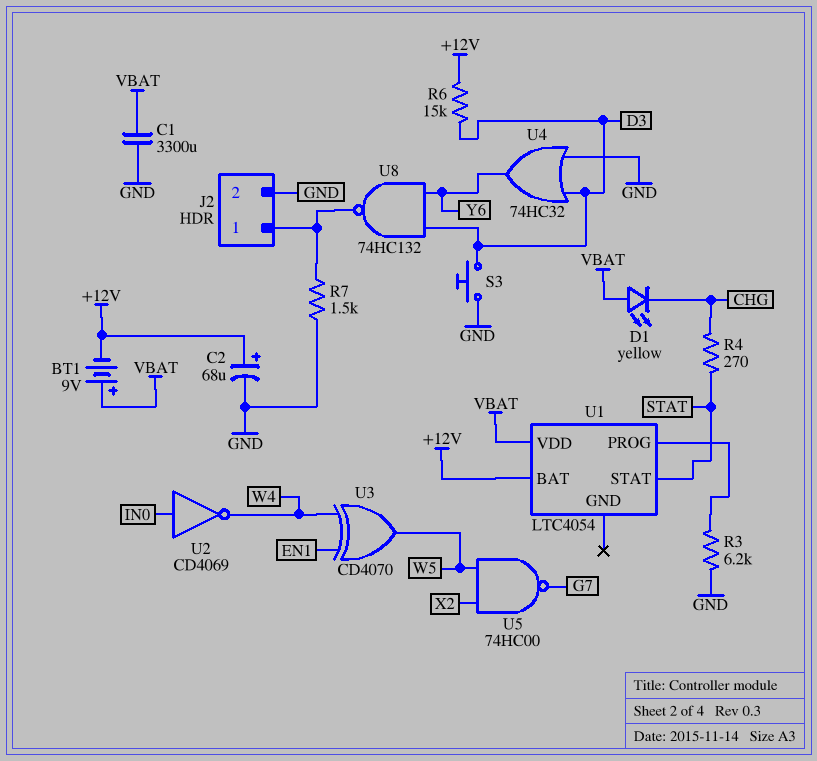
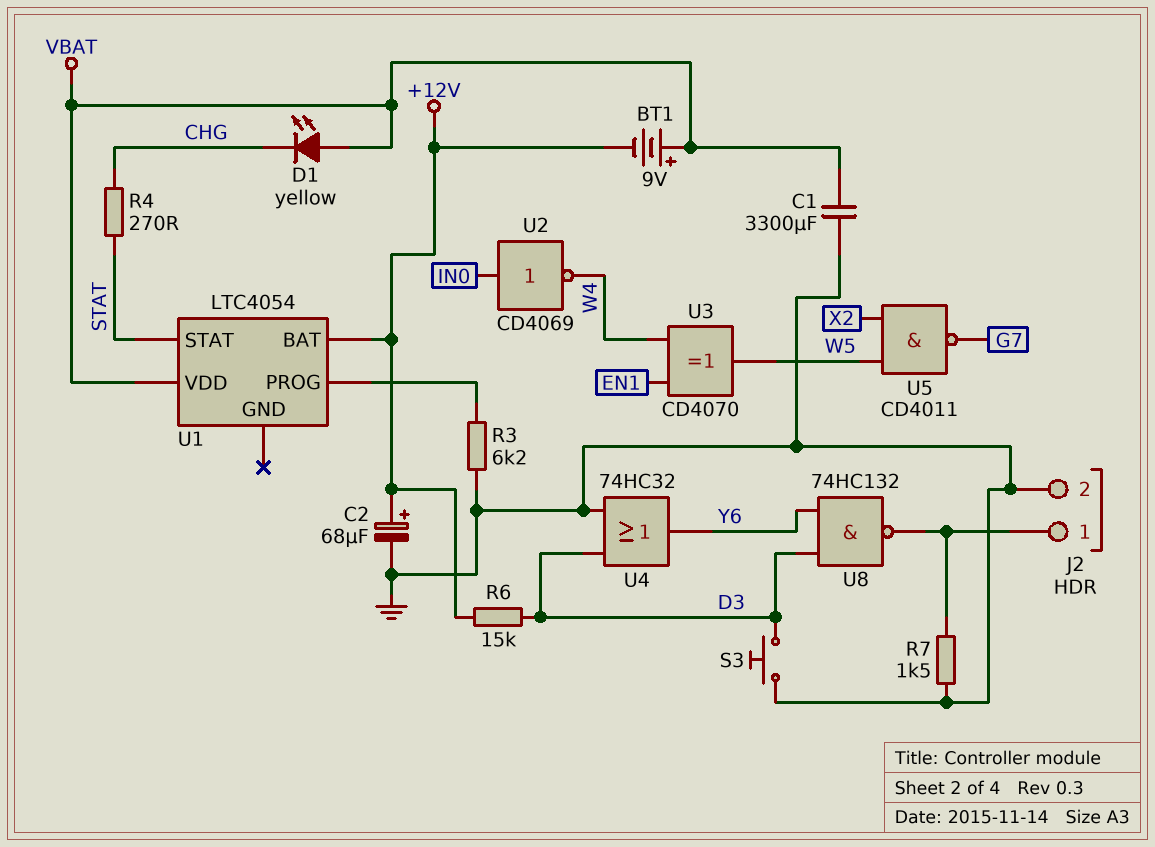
U5: NAND 74HC00 (in W5, in X2, out G7) -> NAND CD4011 (in W5, in X2, out G7)

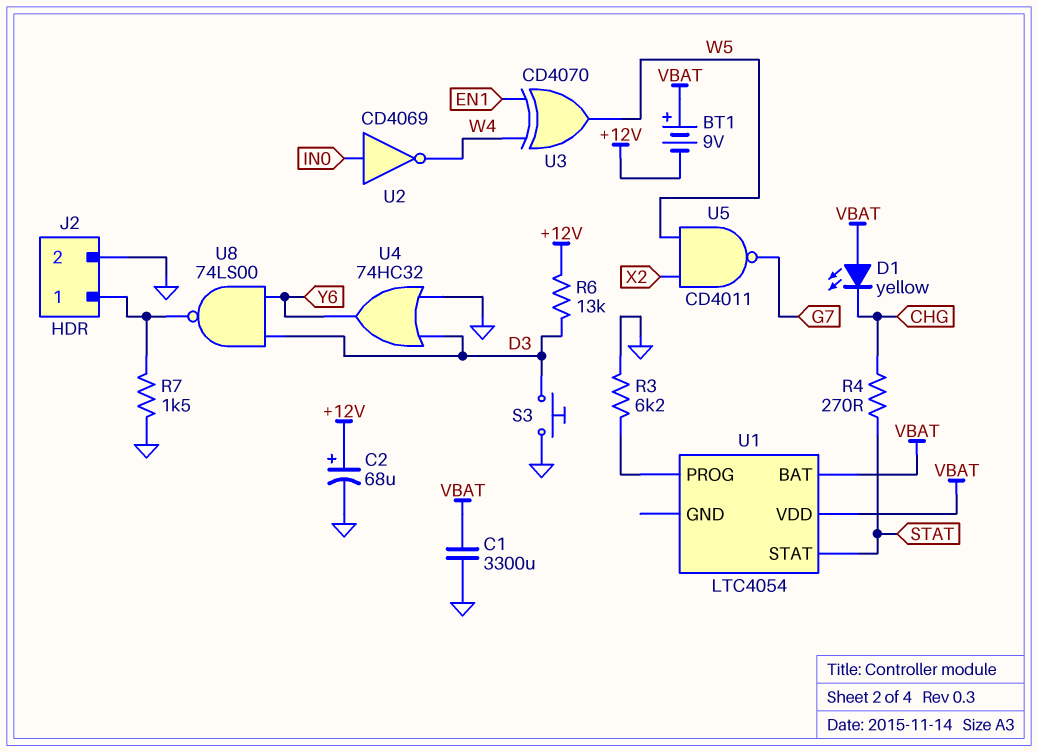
R6: 15k (+12V, D3) -> 13k (+12V, D3)
U1 pin BAT: +12V -> VBAT
U8: NAND 74HC132 (in D3, in Y6, out J2/1) -> NAND 74LS00 (in D3, in Y6, out J2/1)

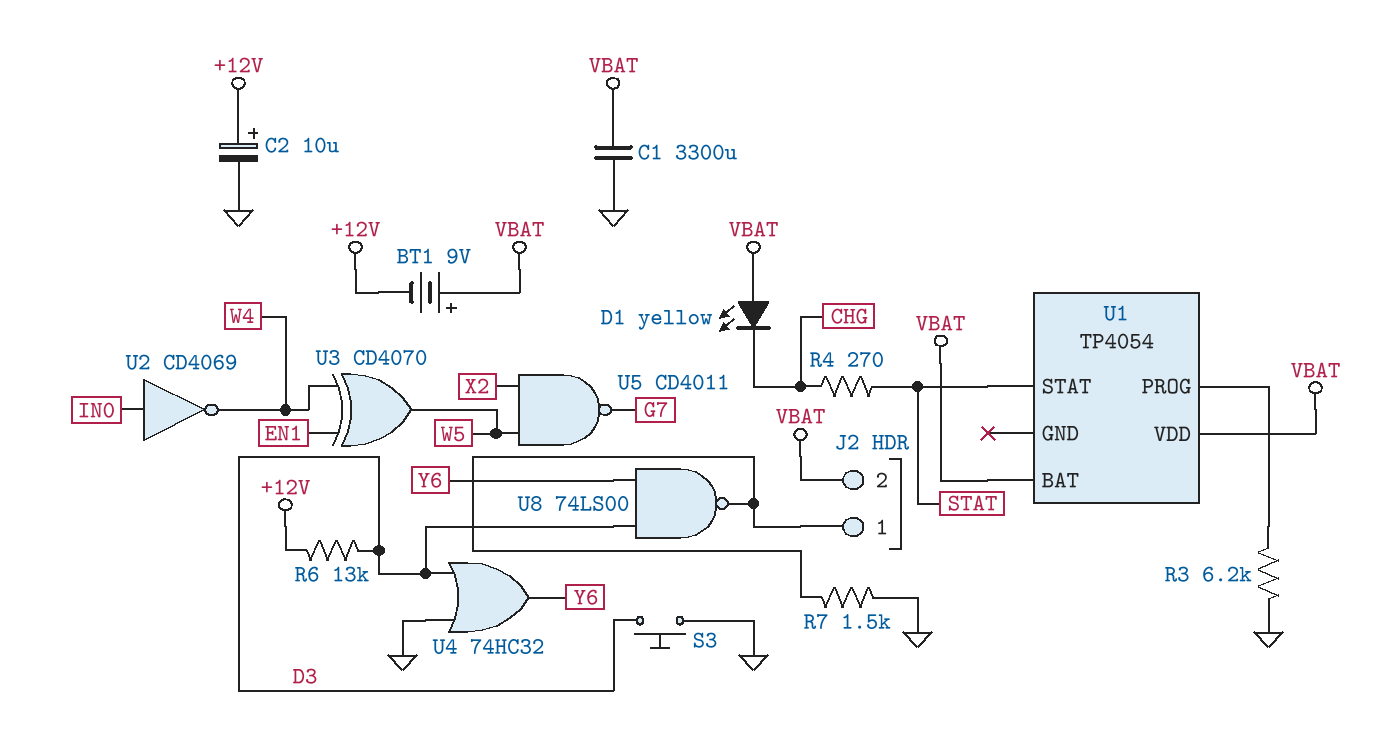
C2: 68uF (plus +12V, minus GND) -> 10uF (plus +12V, minus GND)
J2 pin 2: GND -> VBAT
U1: LTC4054 -> TP4054

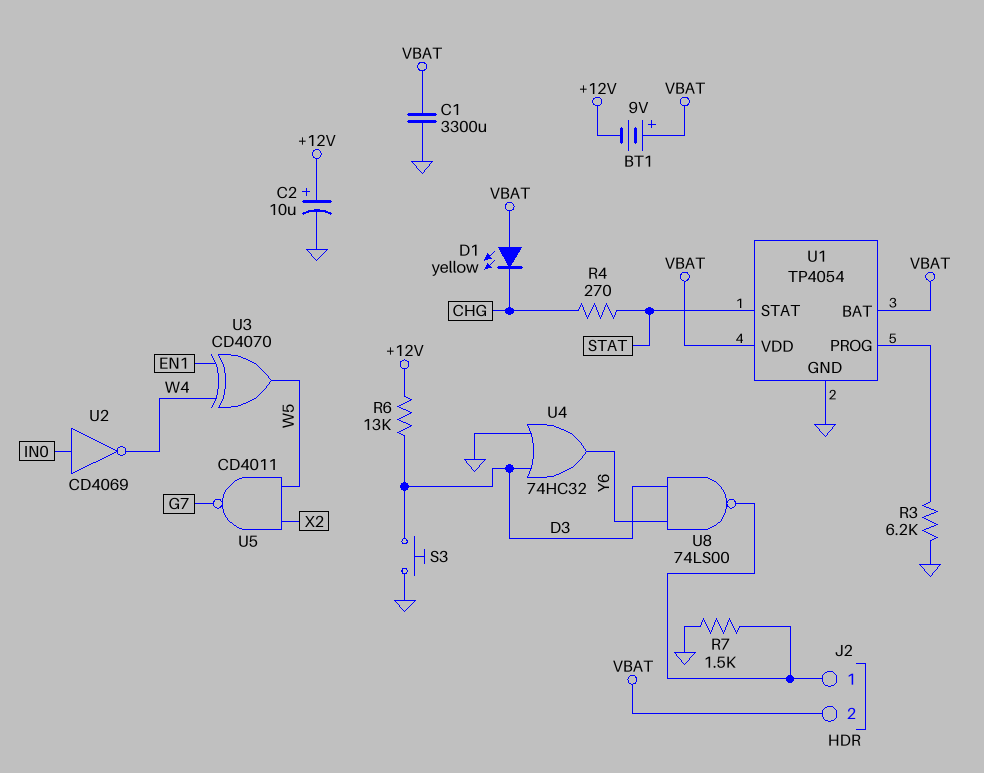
U1 pin GND: none -> GND

